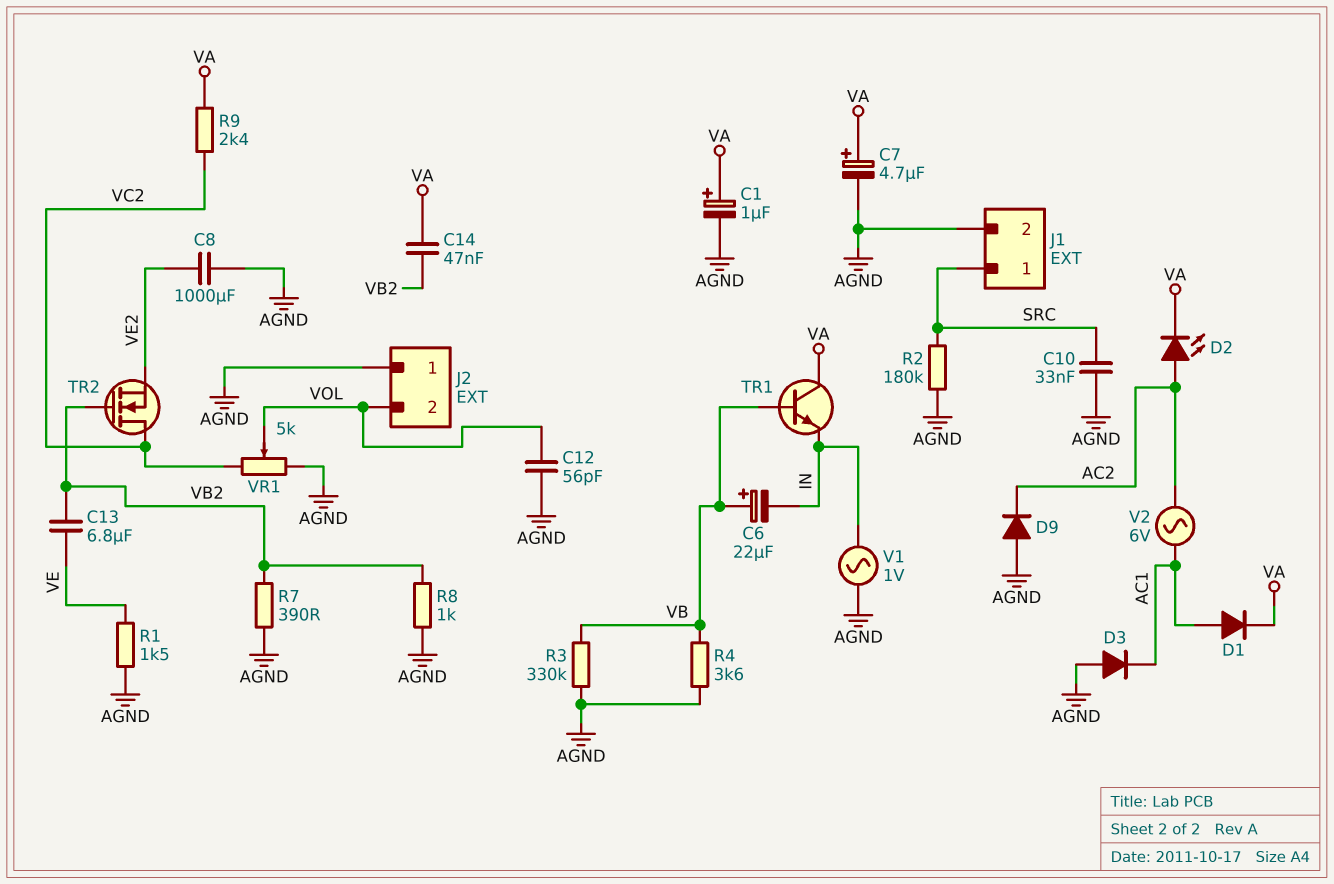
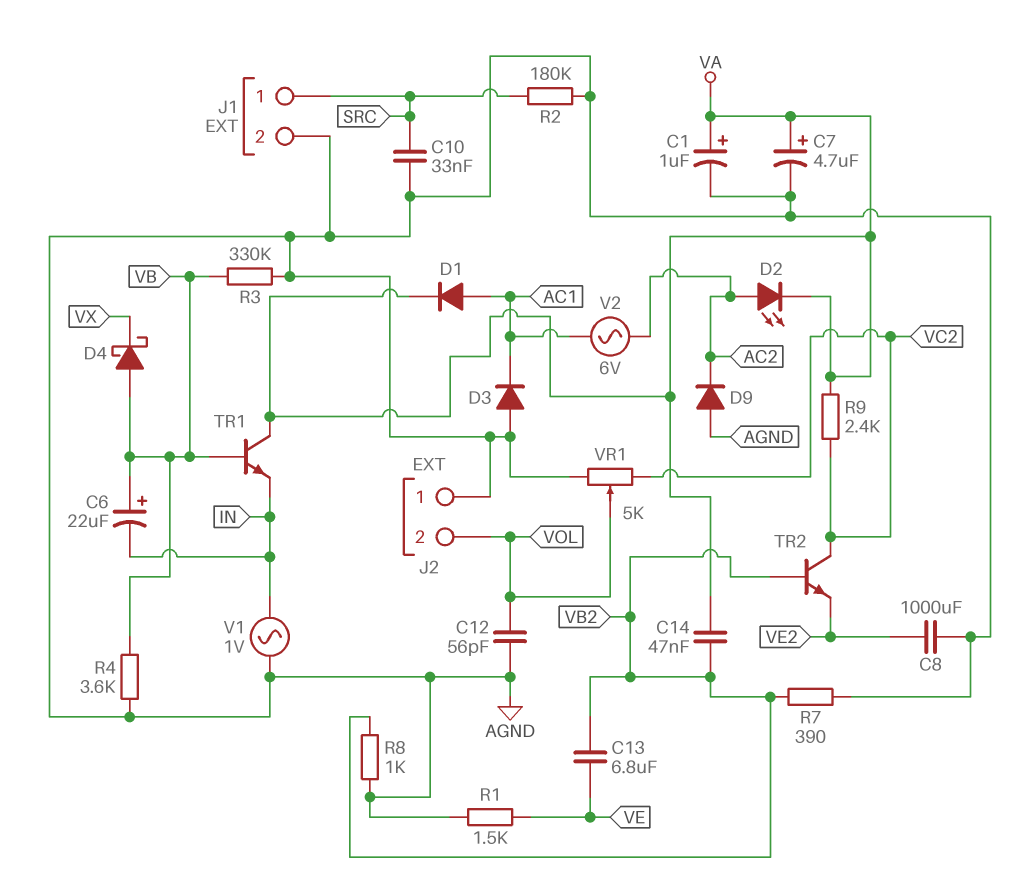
D4: none -> schottky (A VB, K VX)
TR2: NMOS (G VB2, D VC2, S VE2) -> NPN (B VB2, C VC2, E VE2)

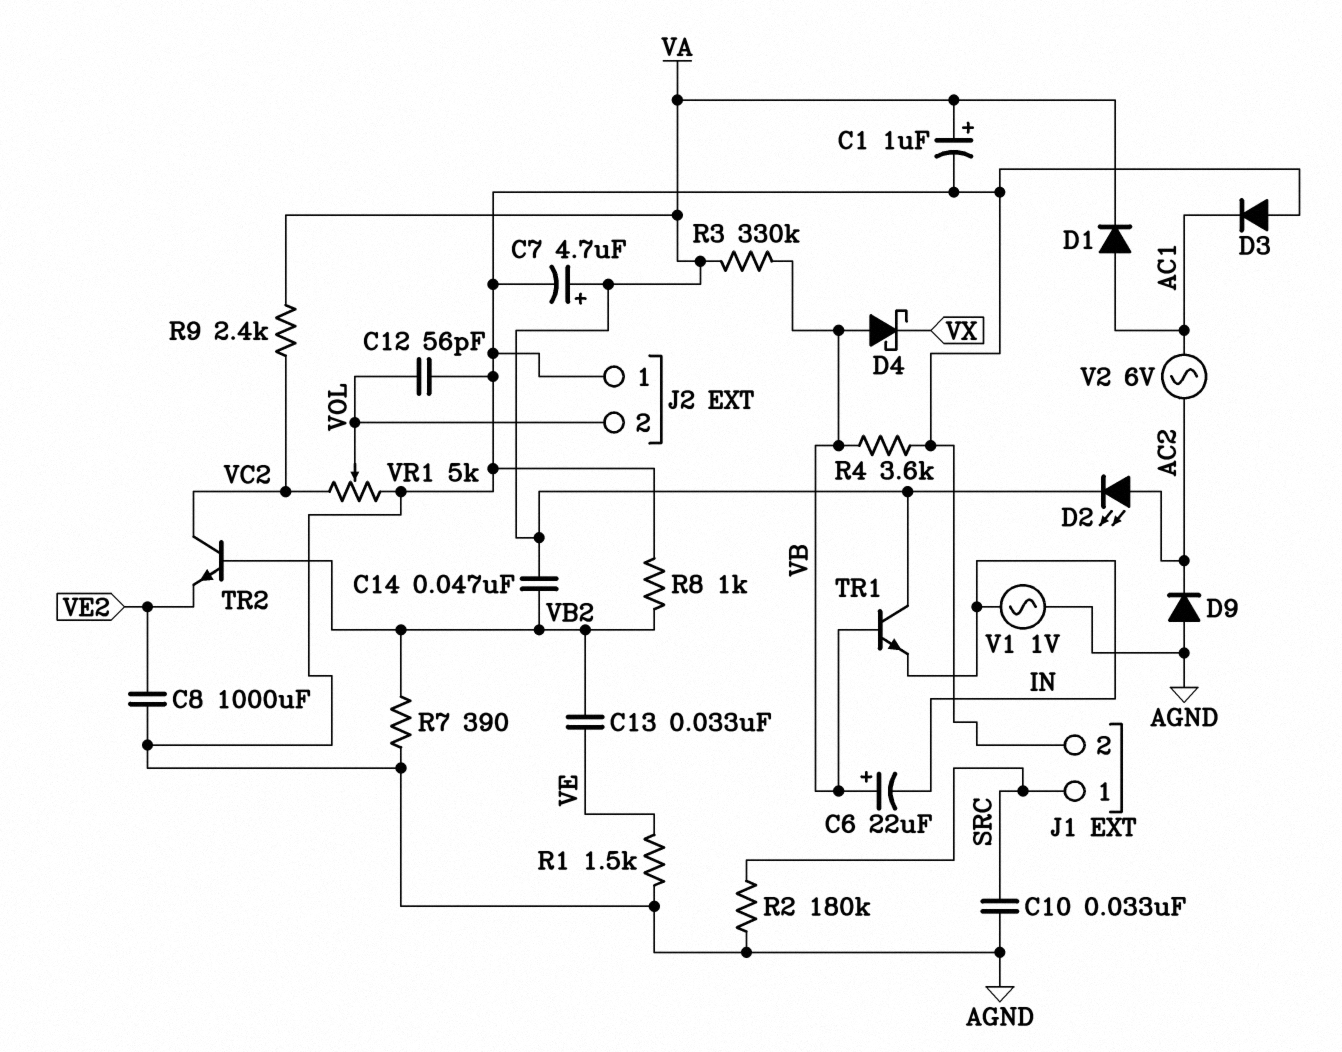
C13: 6.8uF (VB2, VE) -> 33nF (VB2, VE)
R3: 330k (AGND, VB) -> 330k (VA, VB)

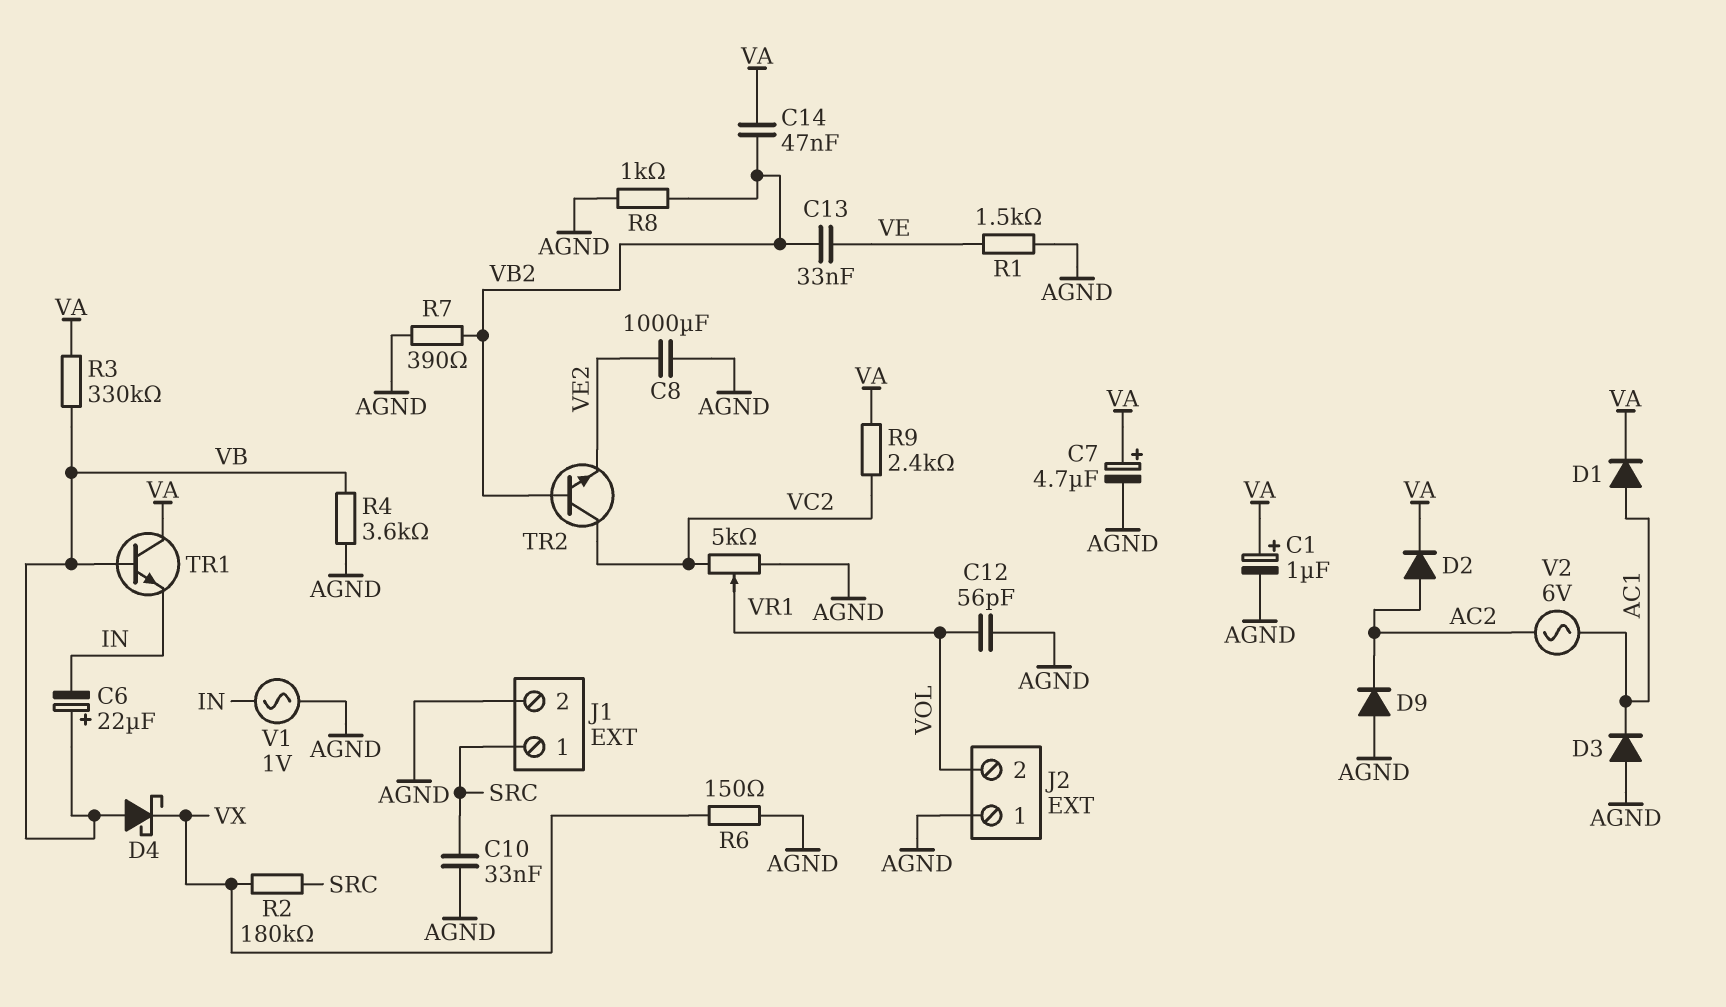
D2: LED (A AC2, K VA) -> diode (A AC2, K VA)
R2: 180k (AGND, SRC) -> 180k (SRC, VX)
R6: none -> 150 (AGND, VX)

